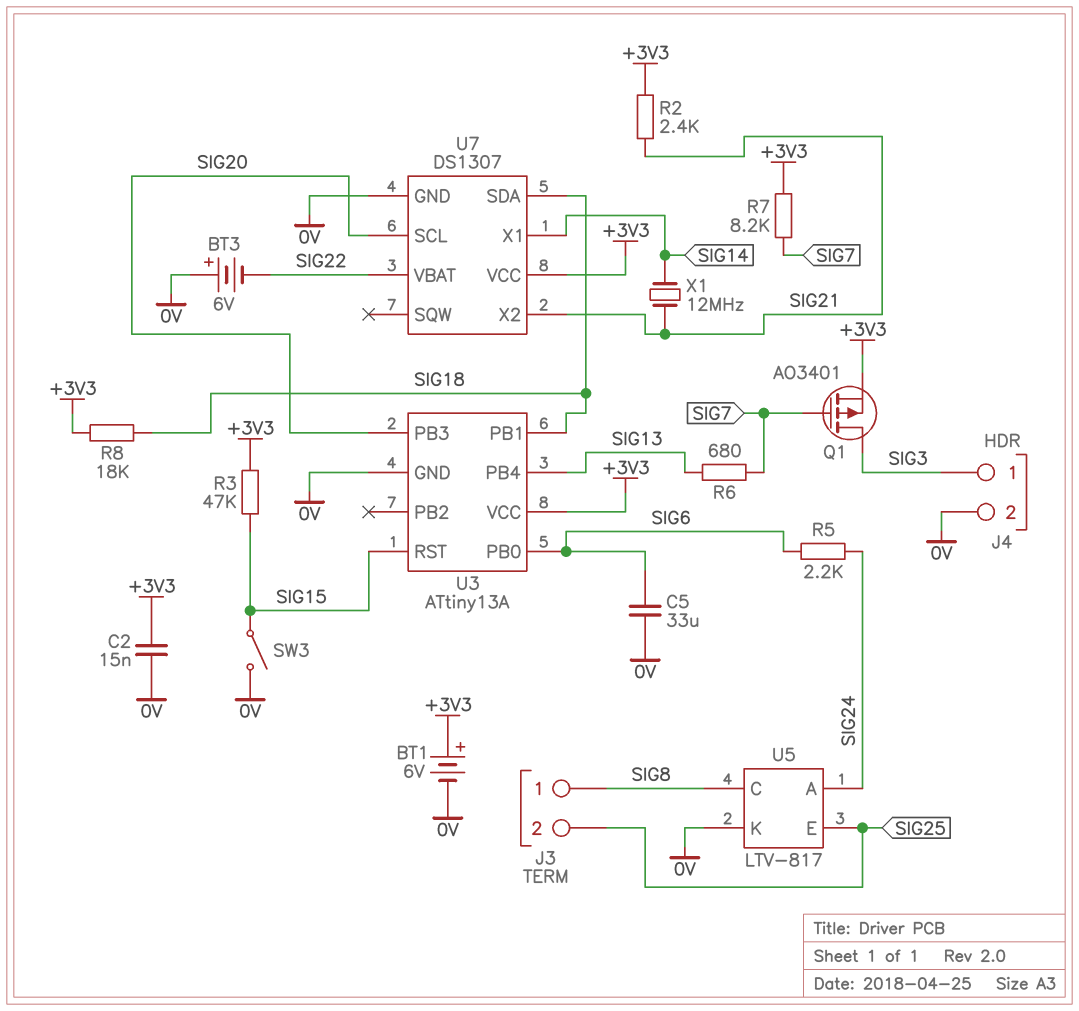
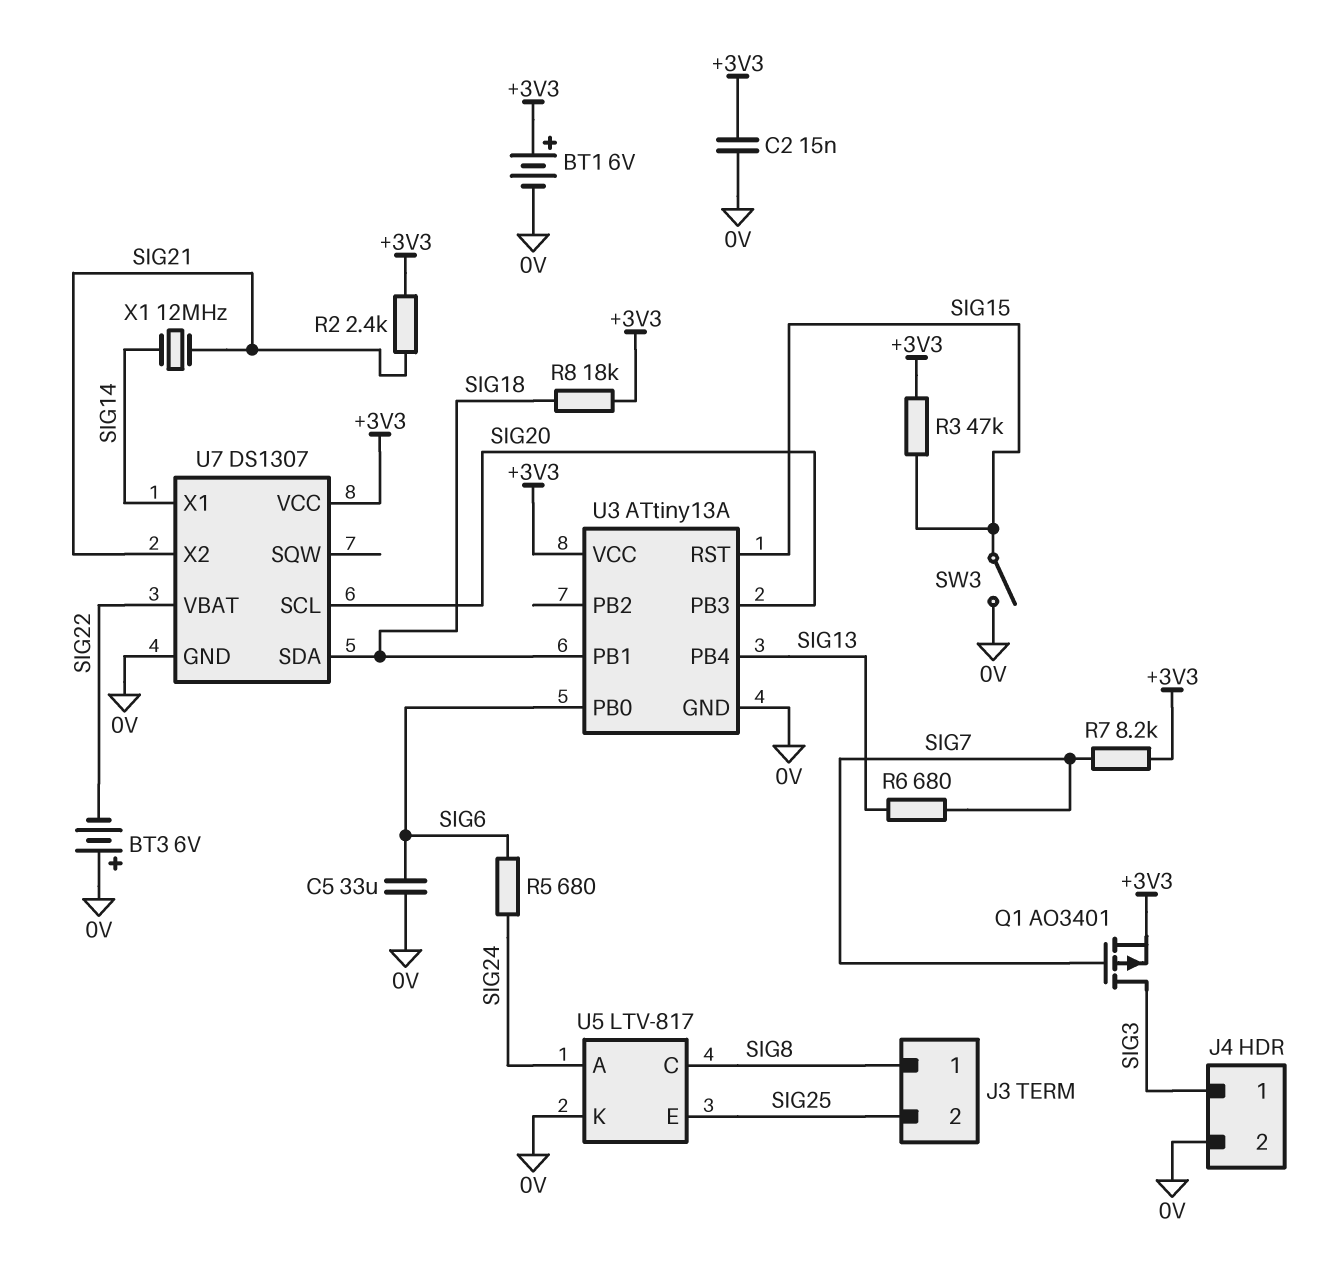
R5: 2.2k (SIG6, SIG24) -> 680 (SIG6, SIG24)

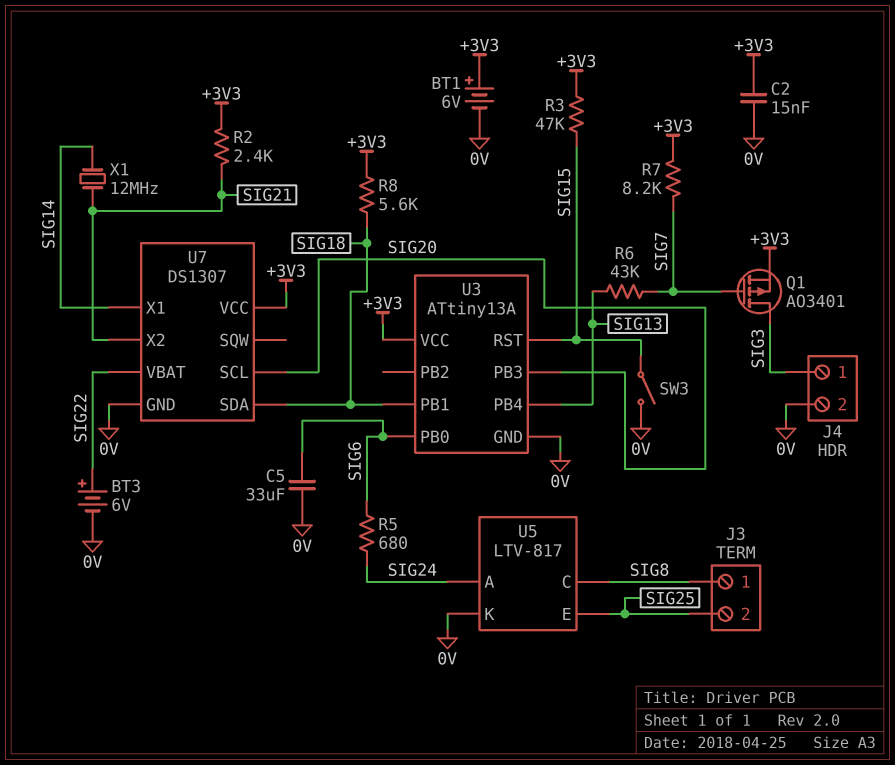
BT3: 6V (plus 0V, minus SIG22) -> 6V (plus SIG22, minus 0V)
R6: 680 (SIG7, SIG13) -> 43k (SIG7, SIG13)
R8: 18k (+3V3, SIG18) -> 5.6k (+3V3, SIG18)

